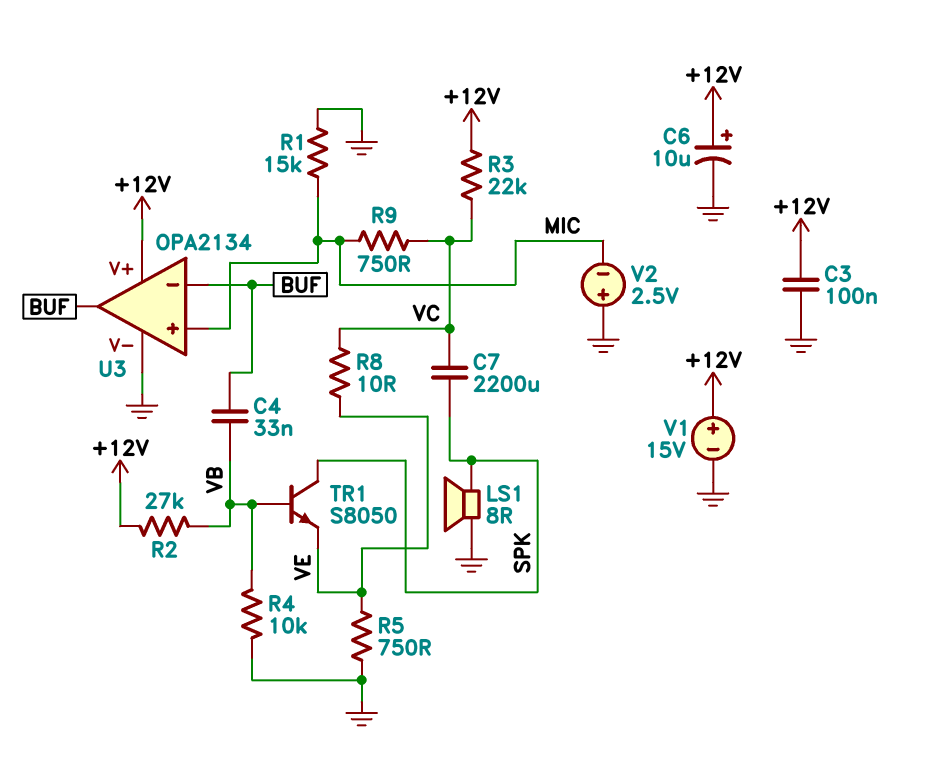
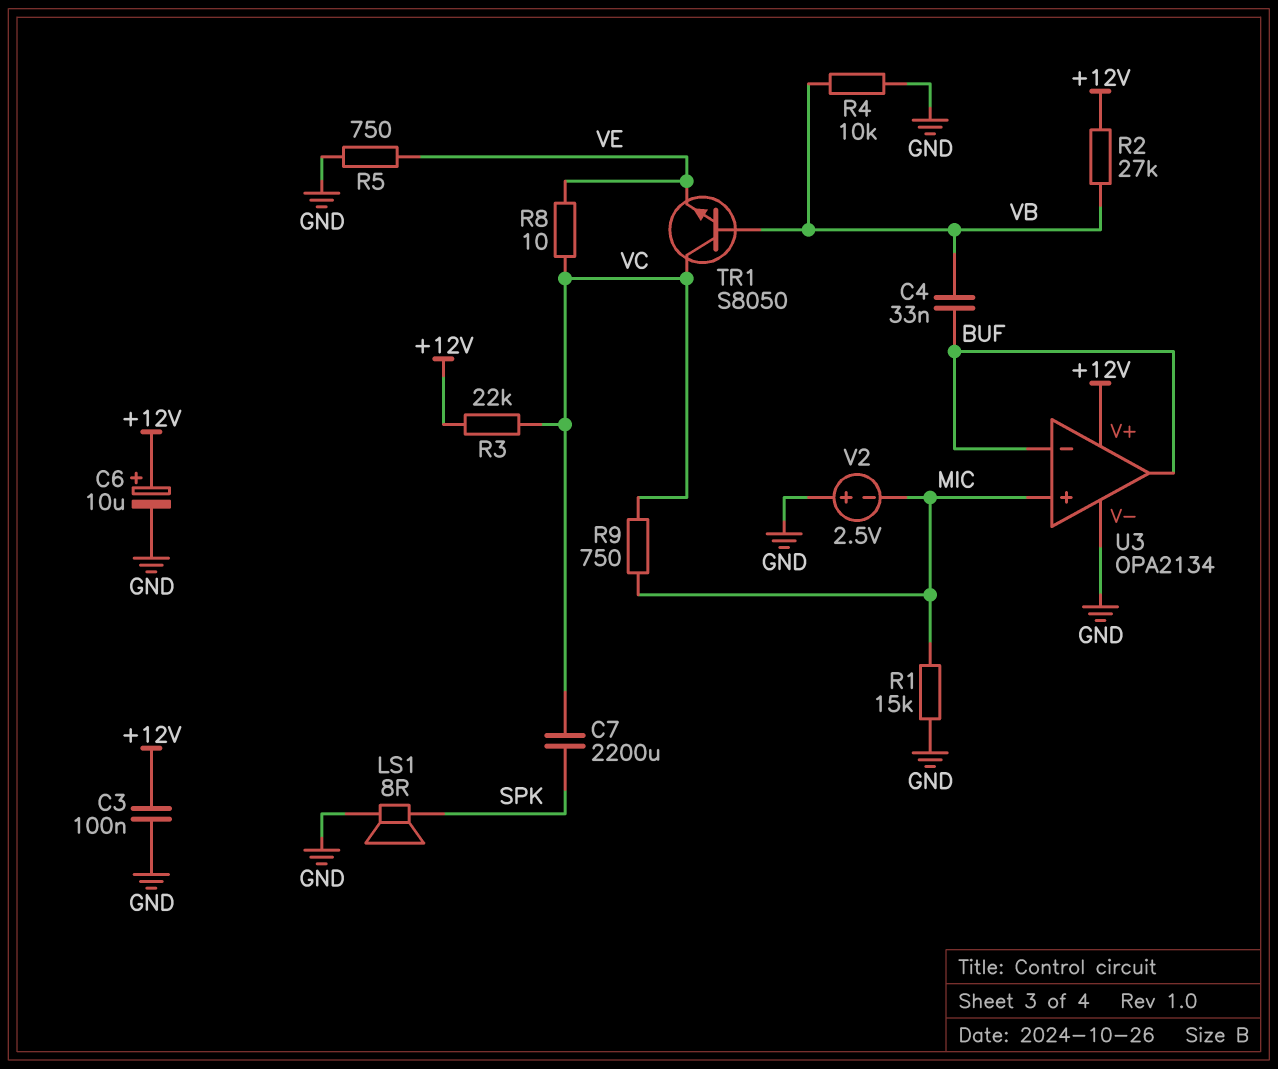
TR1: NPN S8050 (B VB, C SPK, E VE) -> NPN S8050 (B VB, C VC, E VE)
V1: 15V (plus +12V, minus GND) -> none

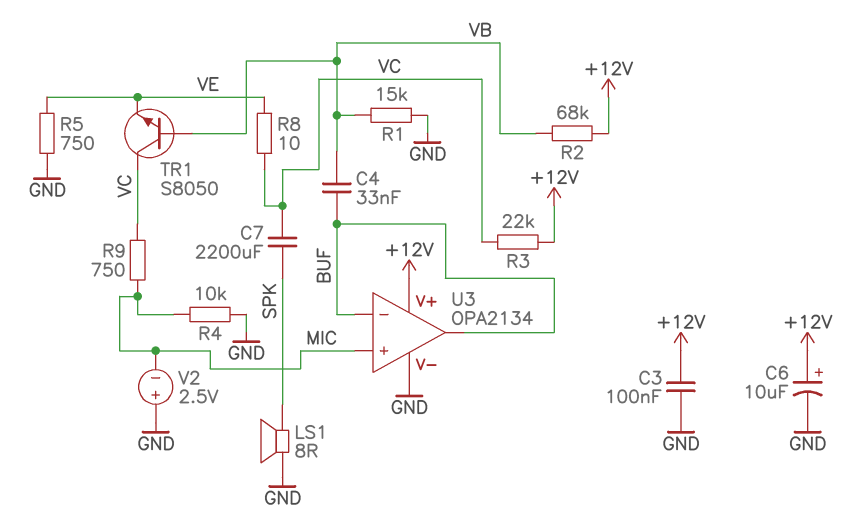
R1: 15k (GND, MIC) -> 15k (GND, VB)
R2: 27k (+12V, VB) -> 68k (+12V, VB)
R4: 10k (GND, VB) -> 10k (GND, MIC)

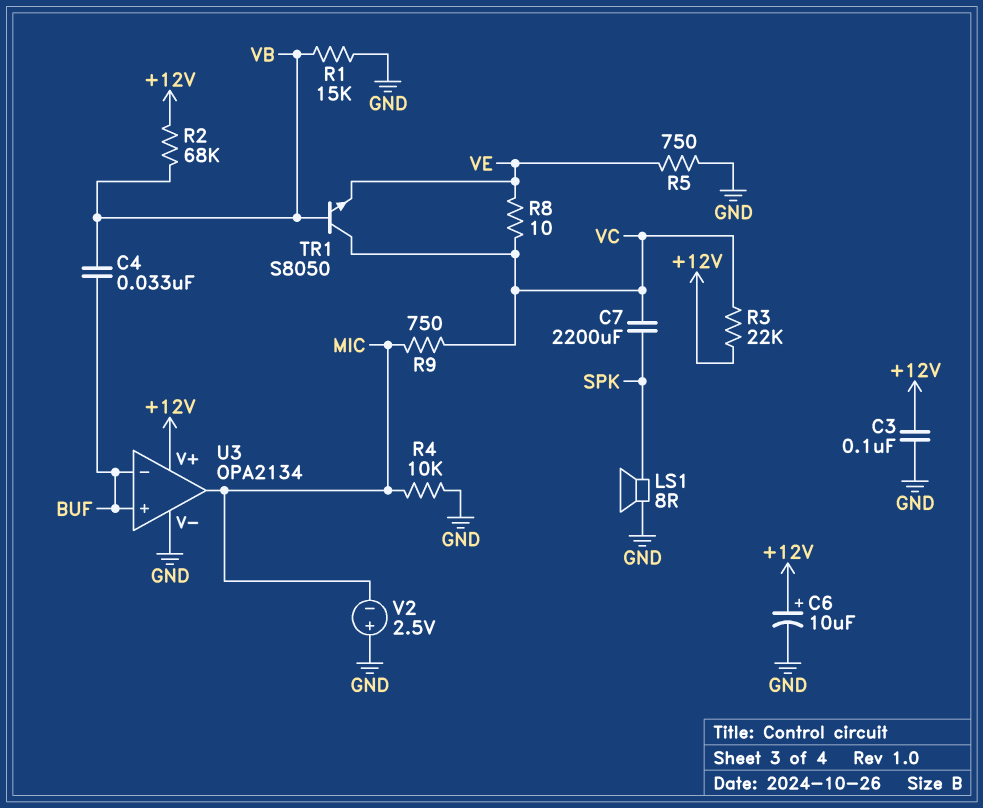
U3 pin in+: MIC -> BUF
U3 pin out: BUF -> MIC

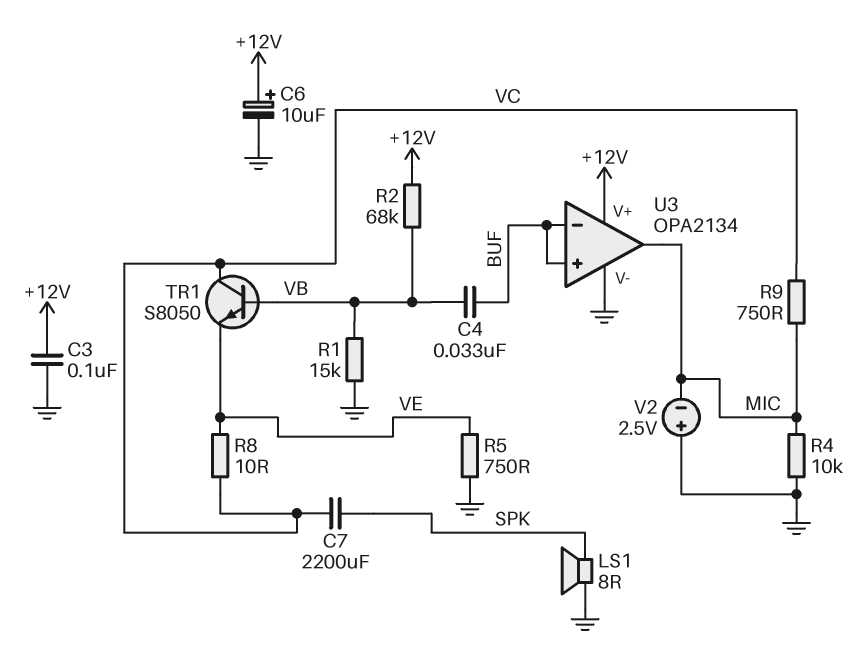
R3: 22k (+12V, VC) -> none

